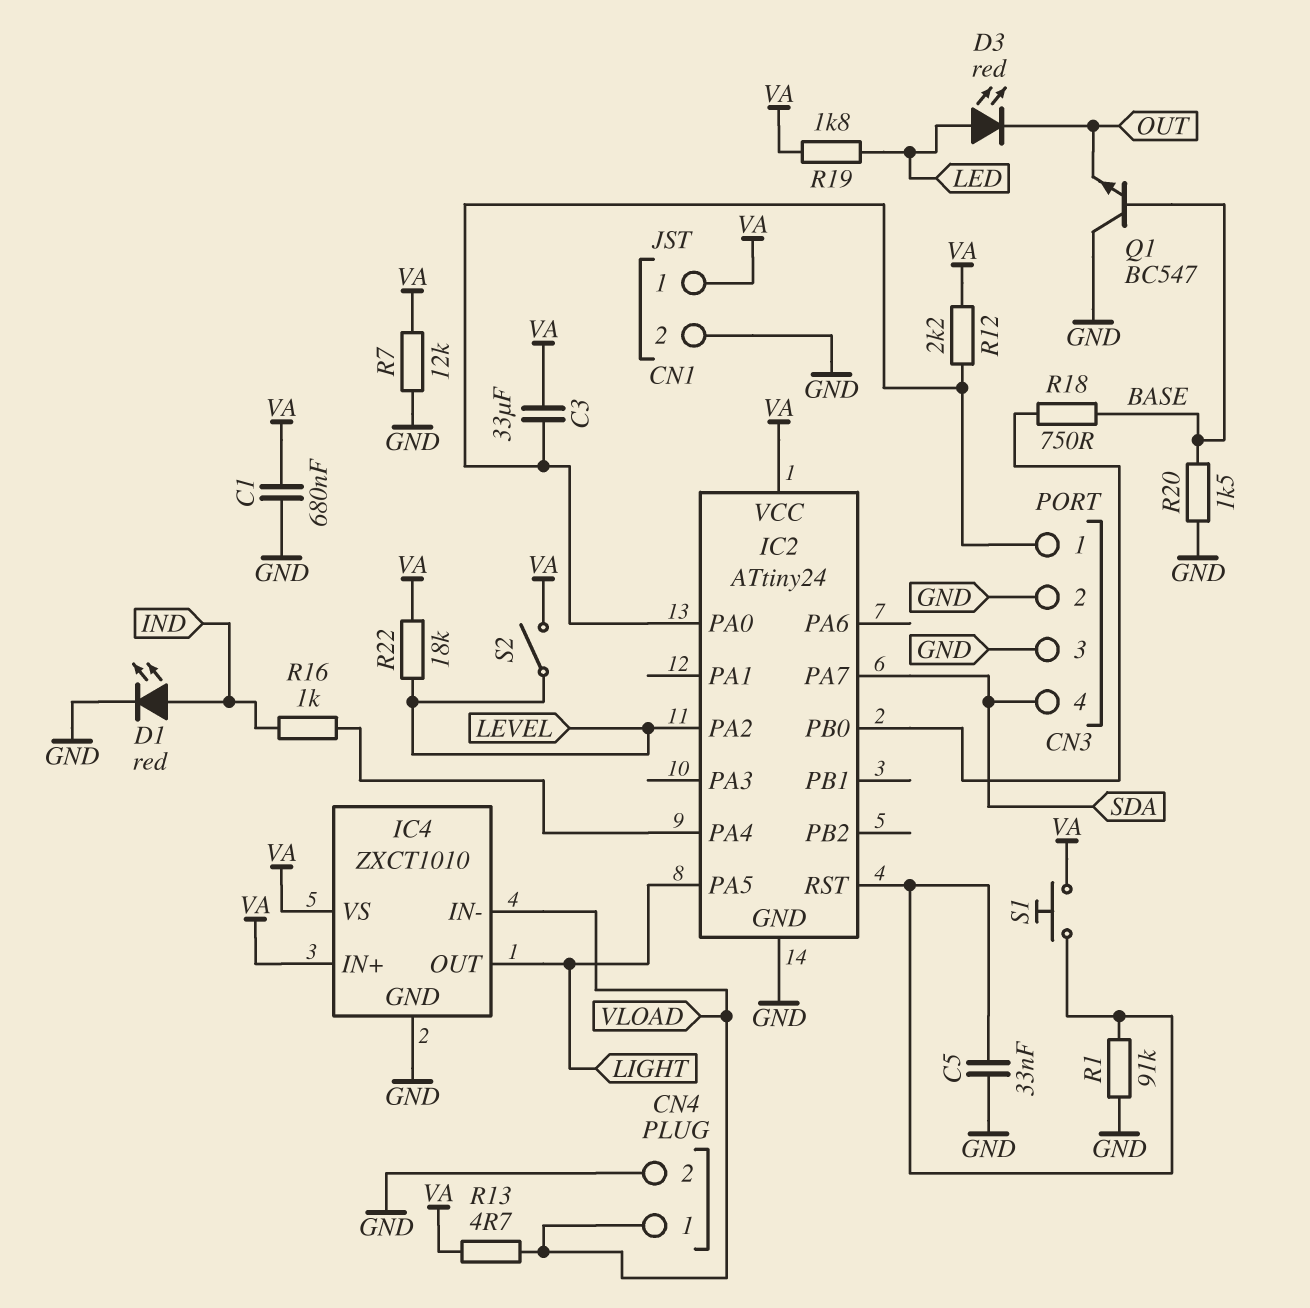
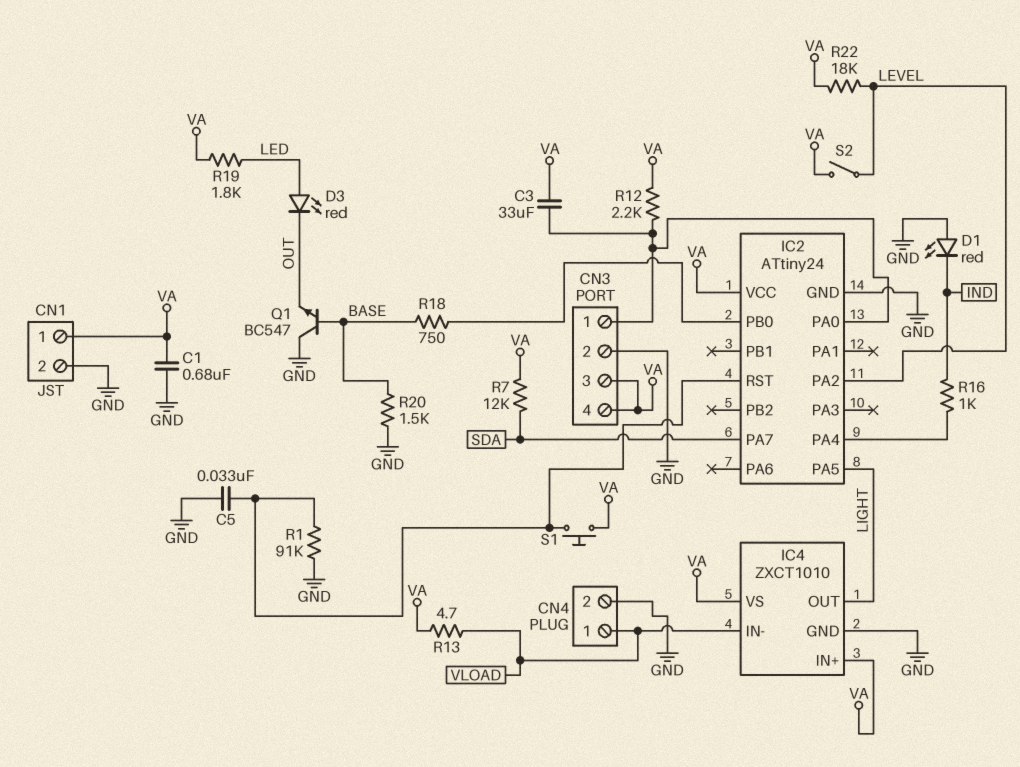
CN3 pin 3: GND -> VA
CN3 pin 4: SDA -> VA
D1: LED red (A IND, K GND) -> LED red (A GND, K IND)
R7: 12k (GND, VA) -> 12k (SDA, VA)

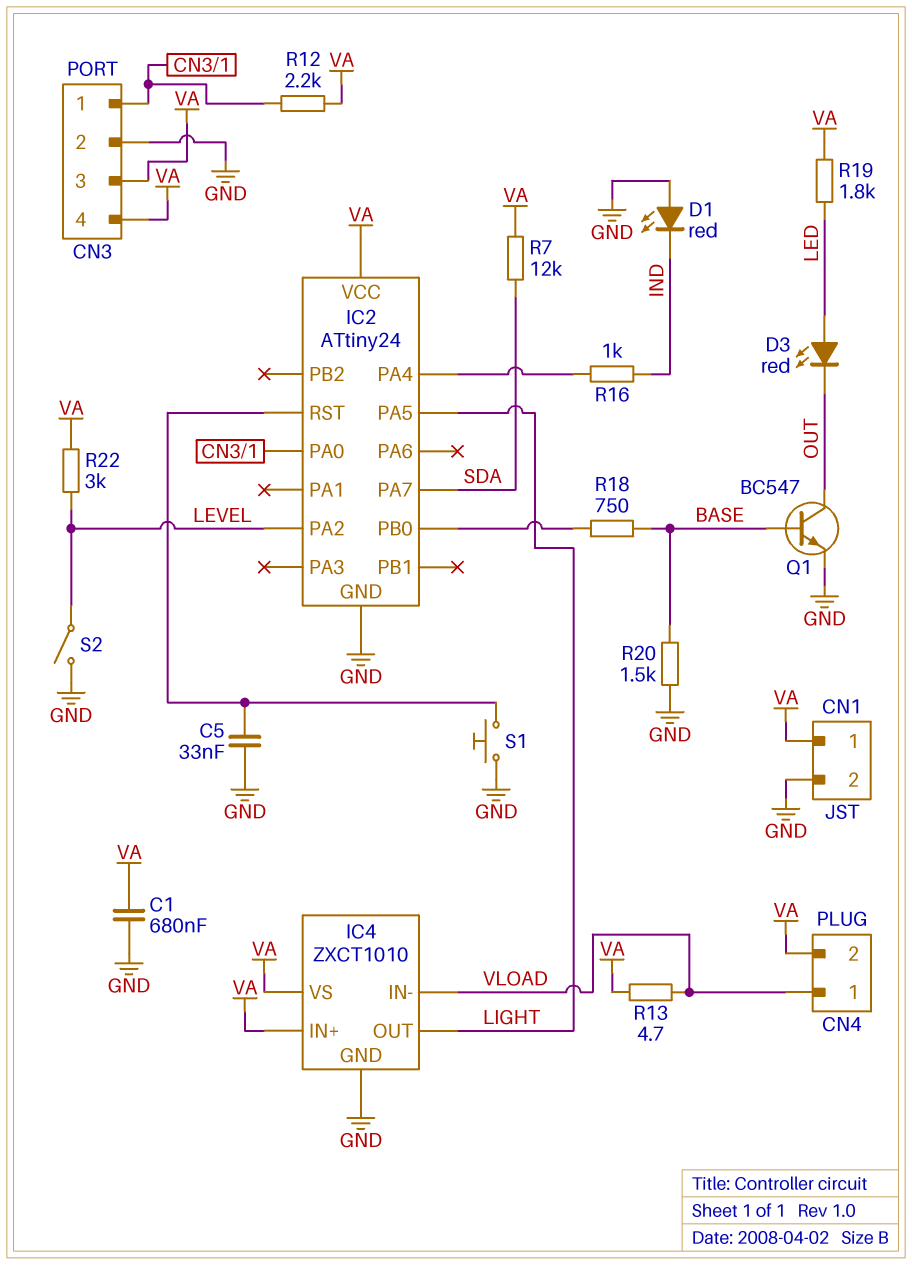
C3: 33uF (CN3/1, VA) -> none
CN4 pin 2: GND -> VA
Q1: NPN BC547 (B BASE, C GND, E OUT) -> NPN BC547 (B BASE, C OUT, E GND)
R1: 91k (GND, IC2/RST) -> none
R22: 18k (LEVEL, VA) -> 3k (LEVEL, VA)
S1: button (IC2/RST, VA) -> button (GND, IC2/RST)
S2: switch (LEVEL, VA) -> switch (GND, LEVEL)

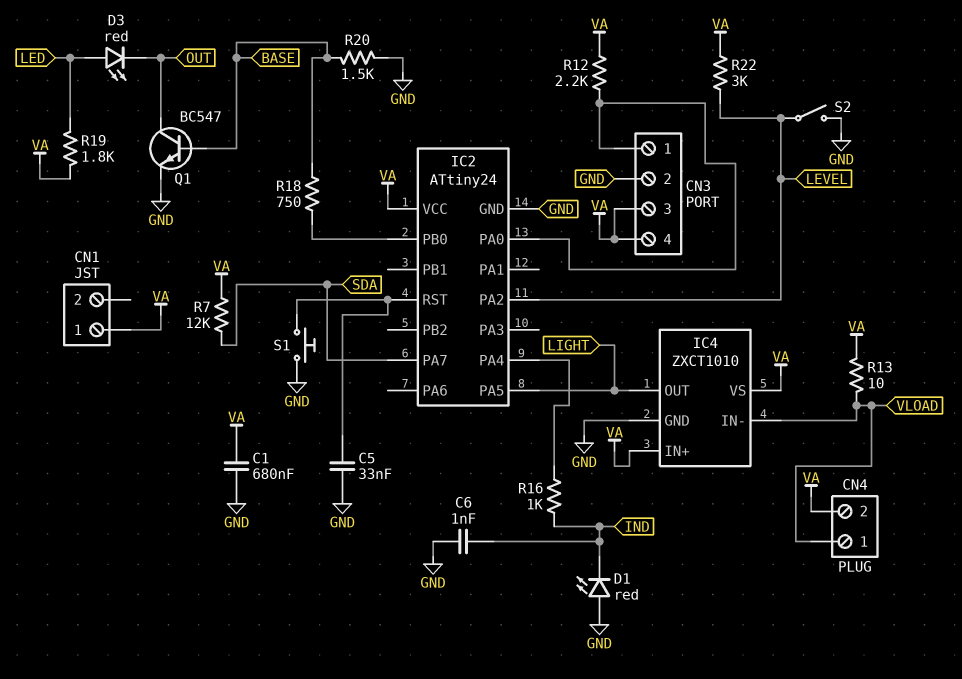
C6: none -> 1nF (GND, IND)
CN1 pin 2: GND -> none
R13: 4.7 (VA, VLOAD) -> 10 (VA, VLOAD)

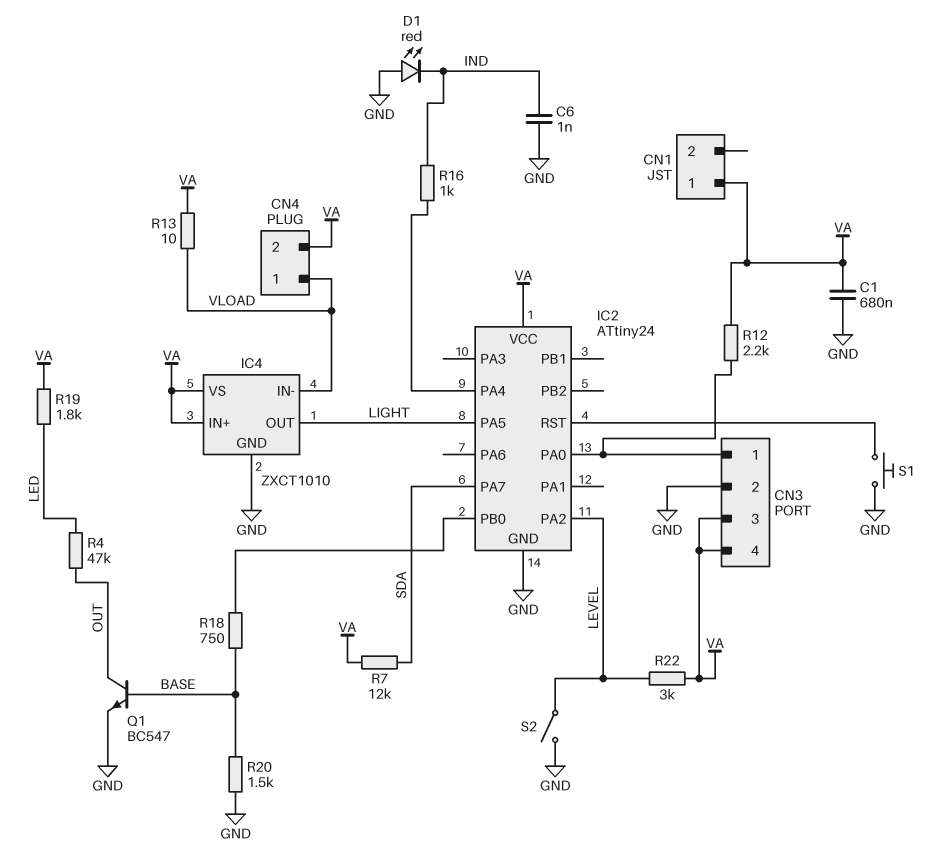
C5: 33nF (GND, IC2/RST) -> none
D3: LED red (A LED, K OUT) -> none
R4: none -> 47k (LED, OUT)

